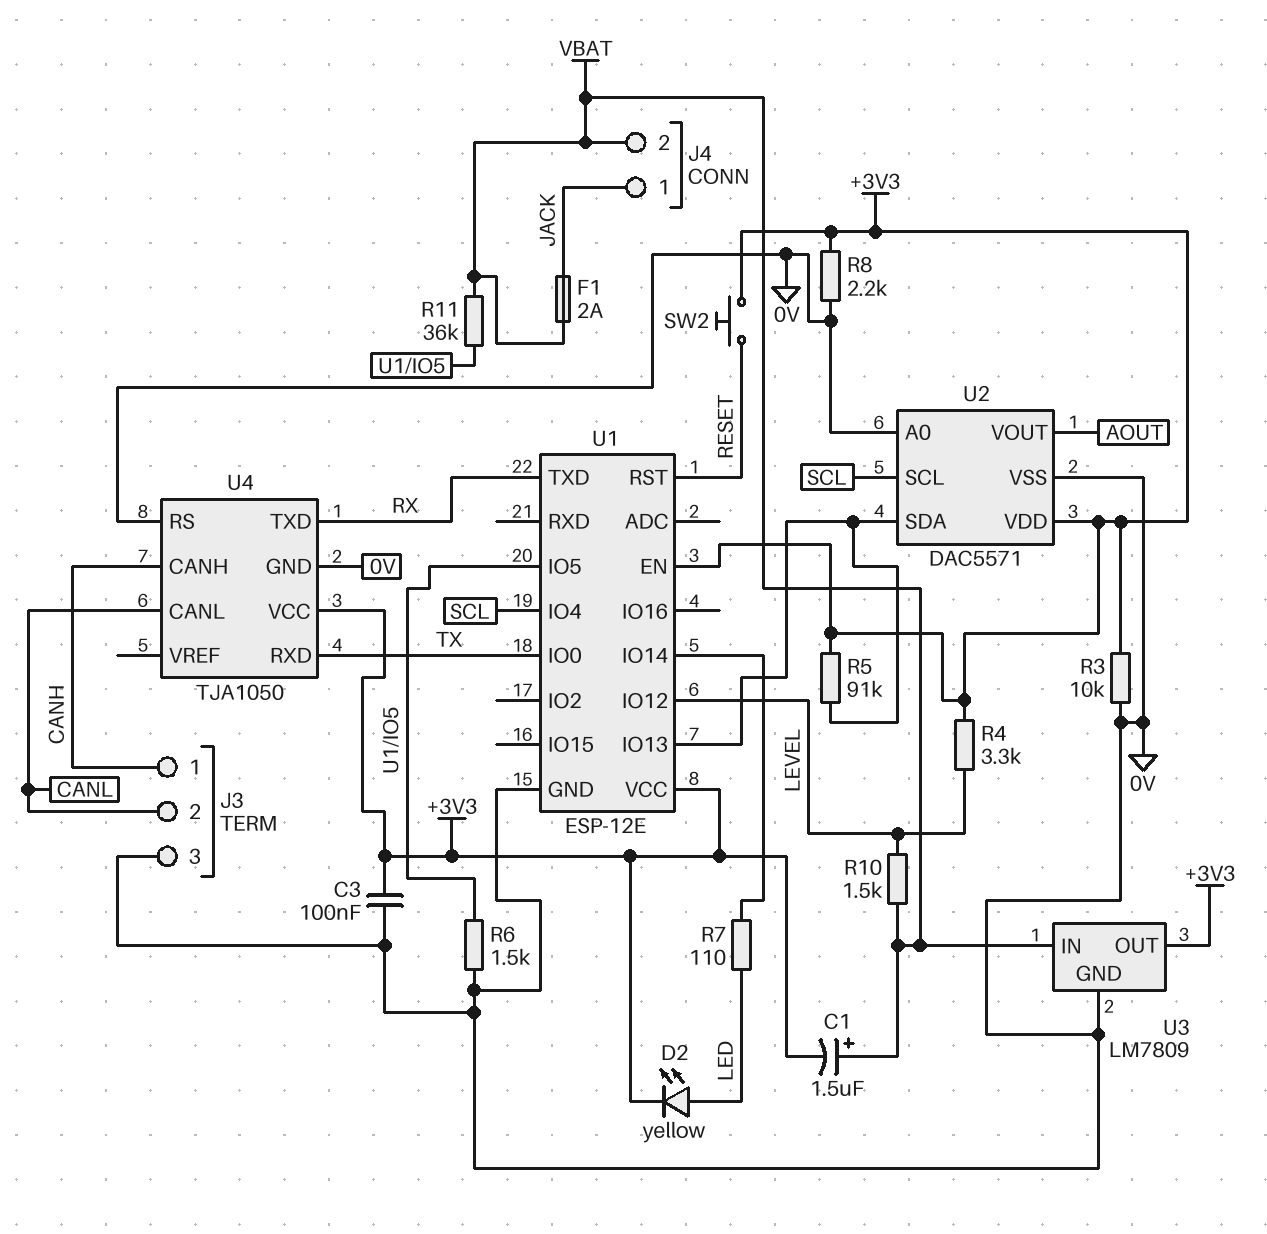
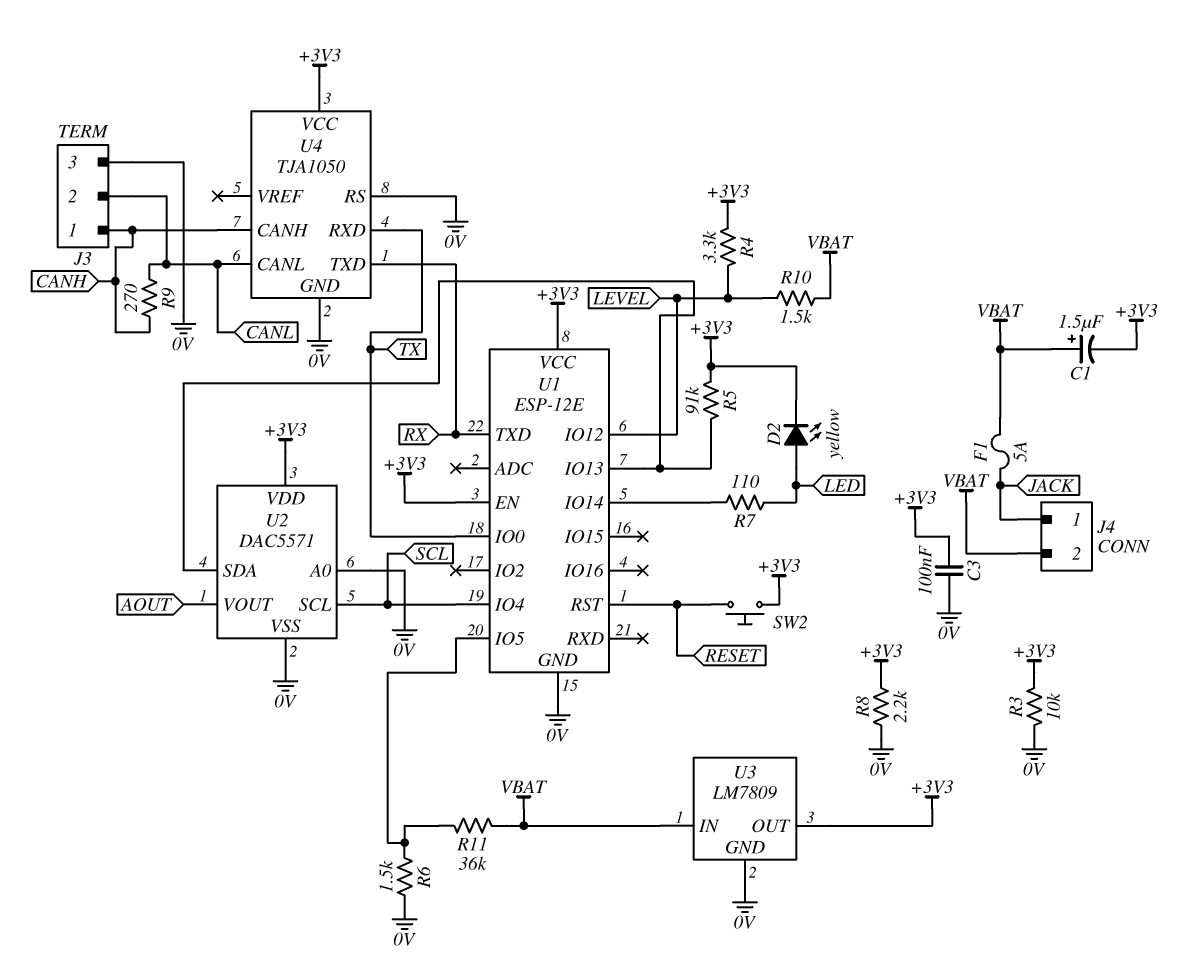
F1: 2A (JACK, VBAT) -> 5A (JACK, VBAT)
R9: none -> 270 (CANH, CANL)

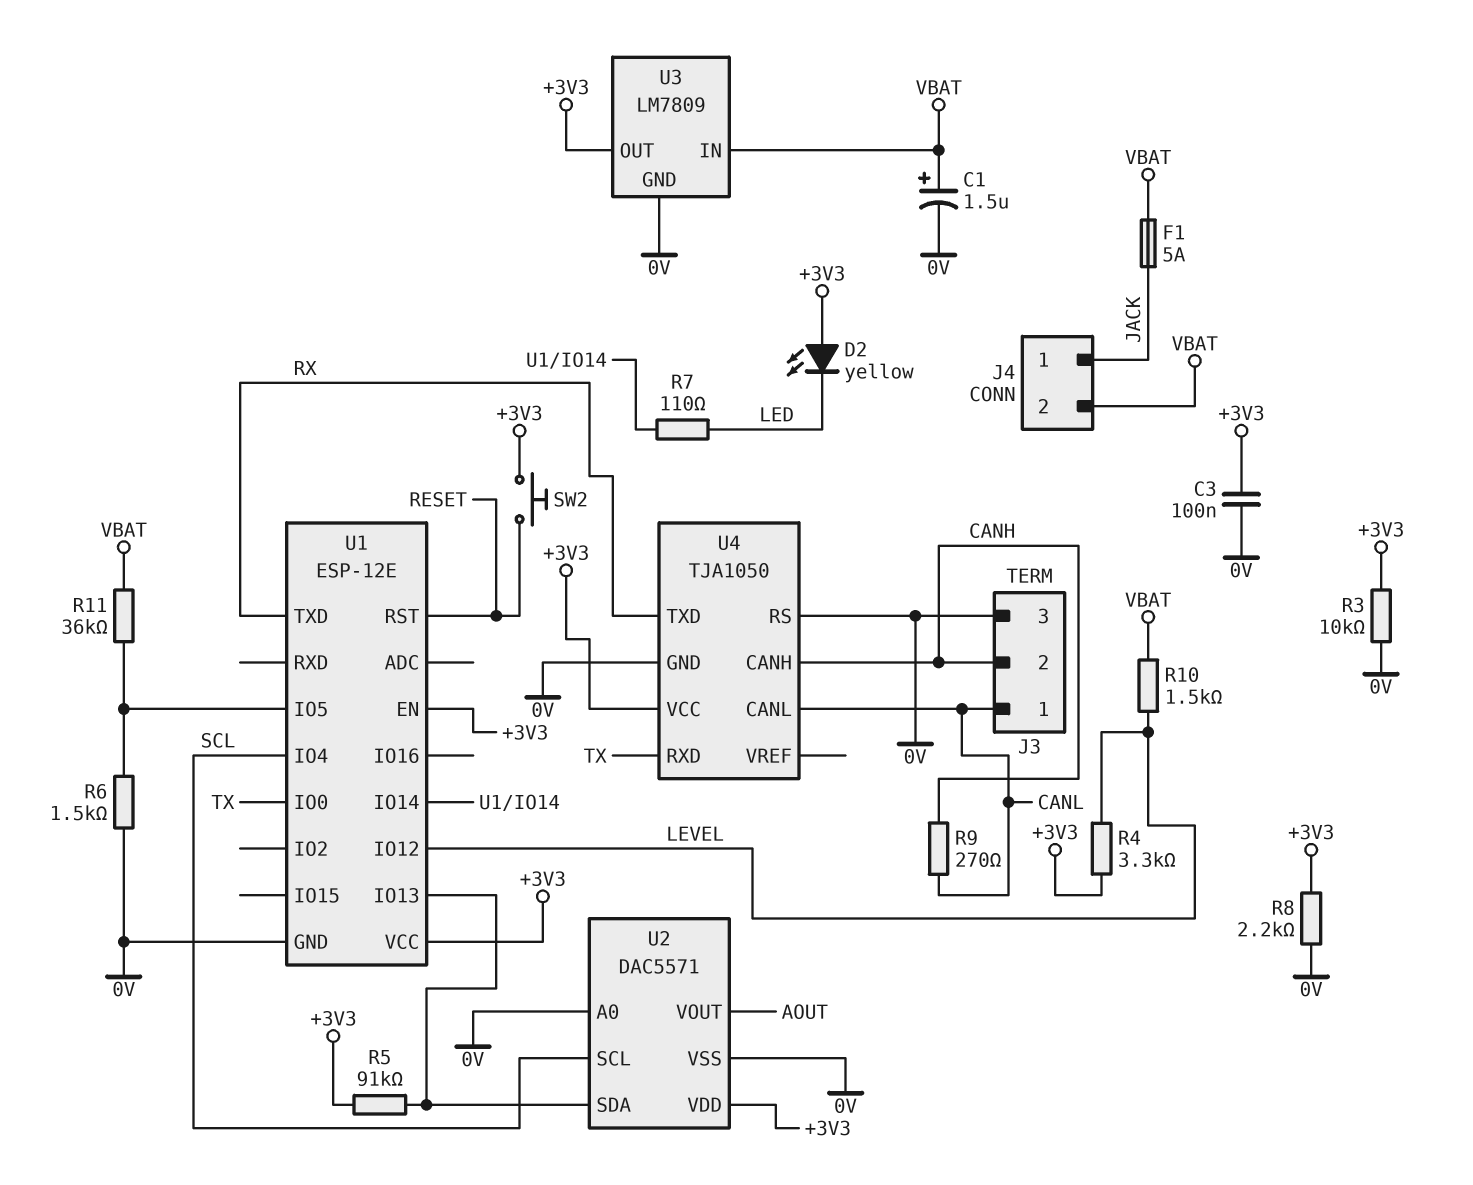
C1: 1.5uF (plus VBAT, minus +3V3) -> 1.5uF (plus VBAT, minus 0V)
D2: LED yellow (A LED, K +3V3) -> LED yellow (A +3V3, K LED)
J3 pin 1: CANH -> CANL
J3 pin 2: CANL -> CANH

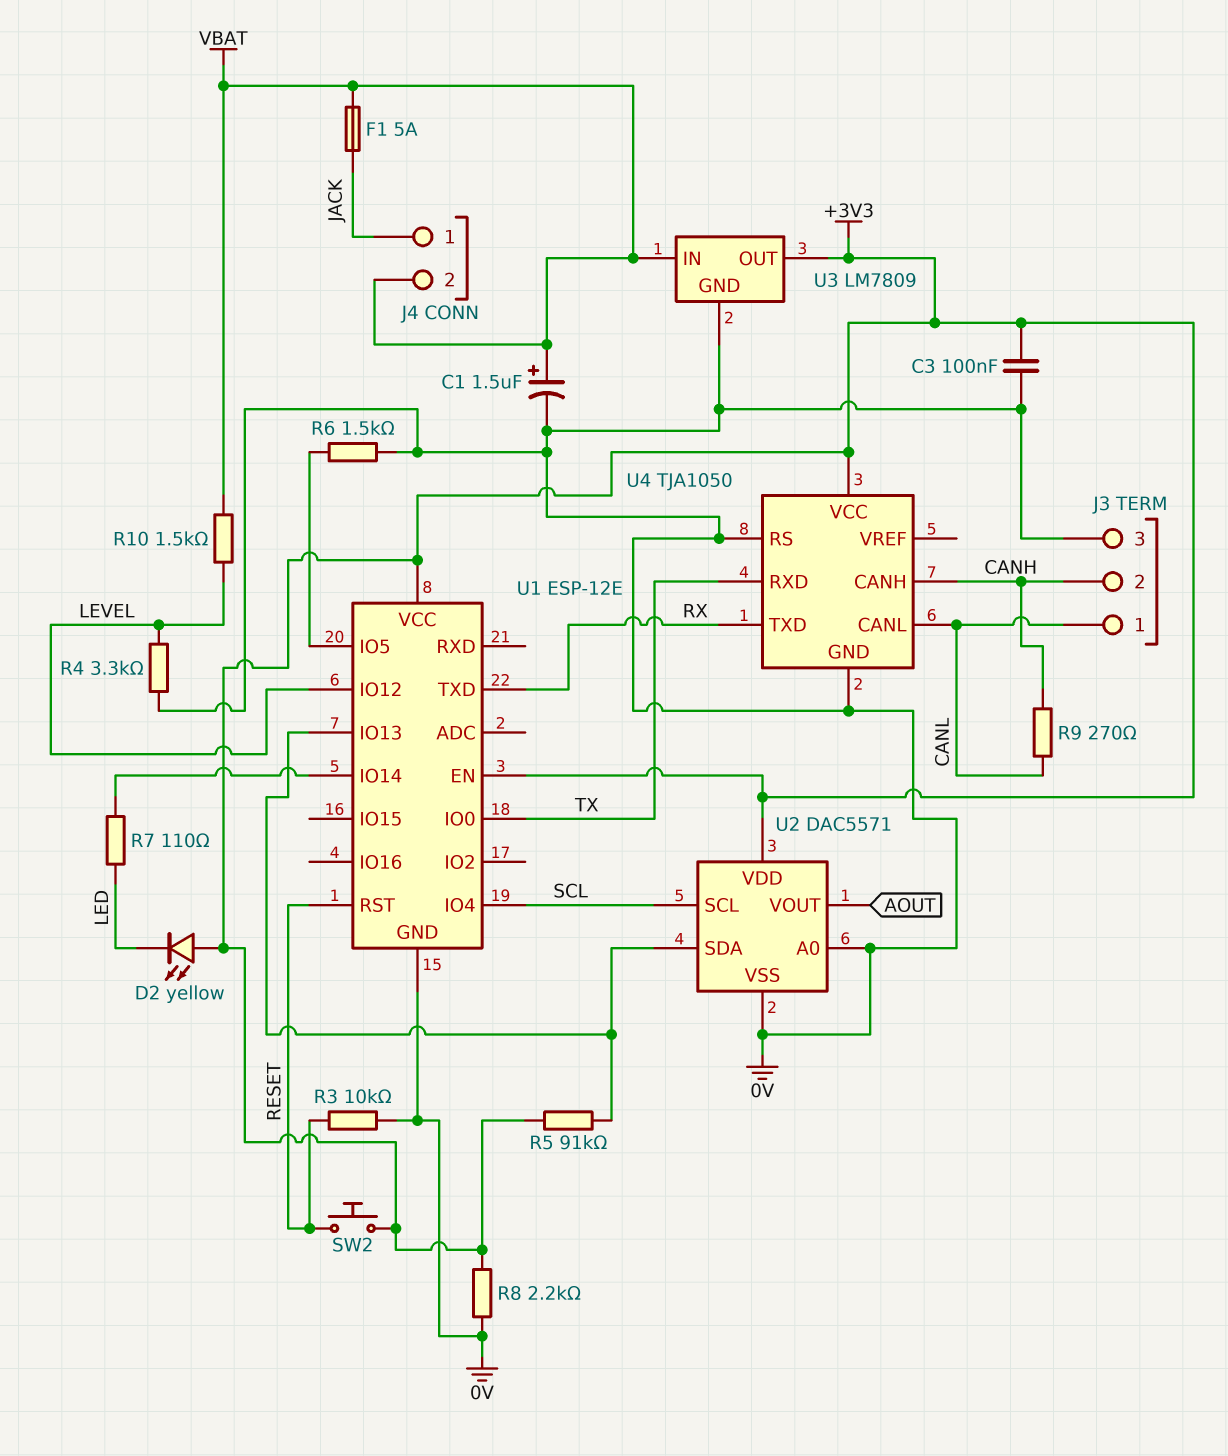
R3: 10k (+3V3, 0V) -> 10k (0V, RESET)
R4: 3.3k (+3V3, LEVEL) -> 3.3k (0V, LEVEL)
R11: 36k (U1/IO5, VBAT) -> none

